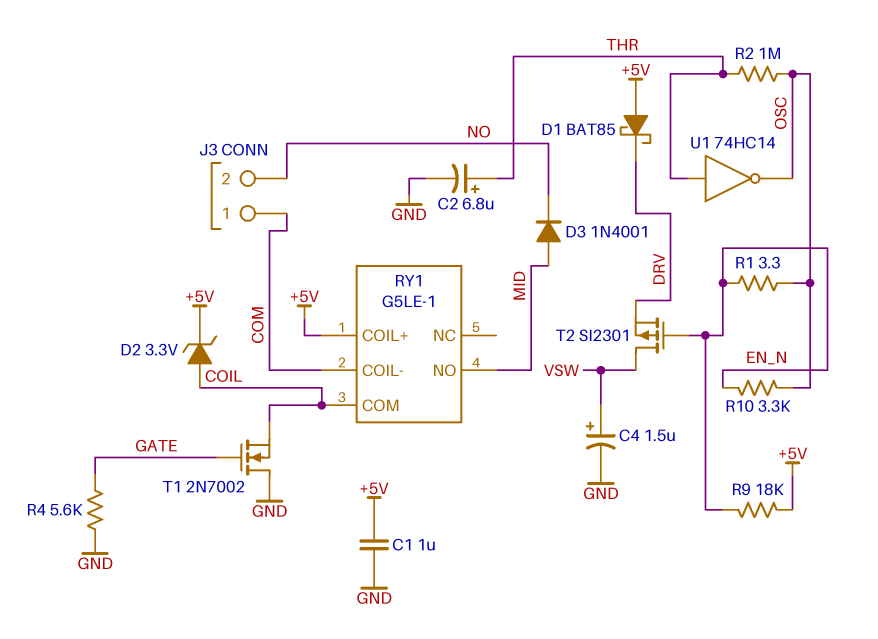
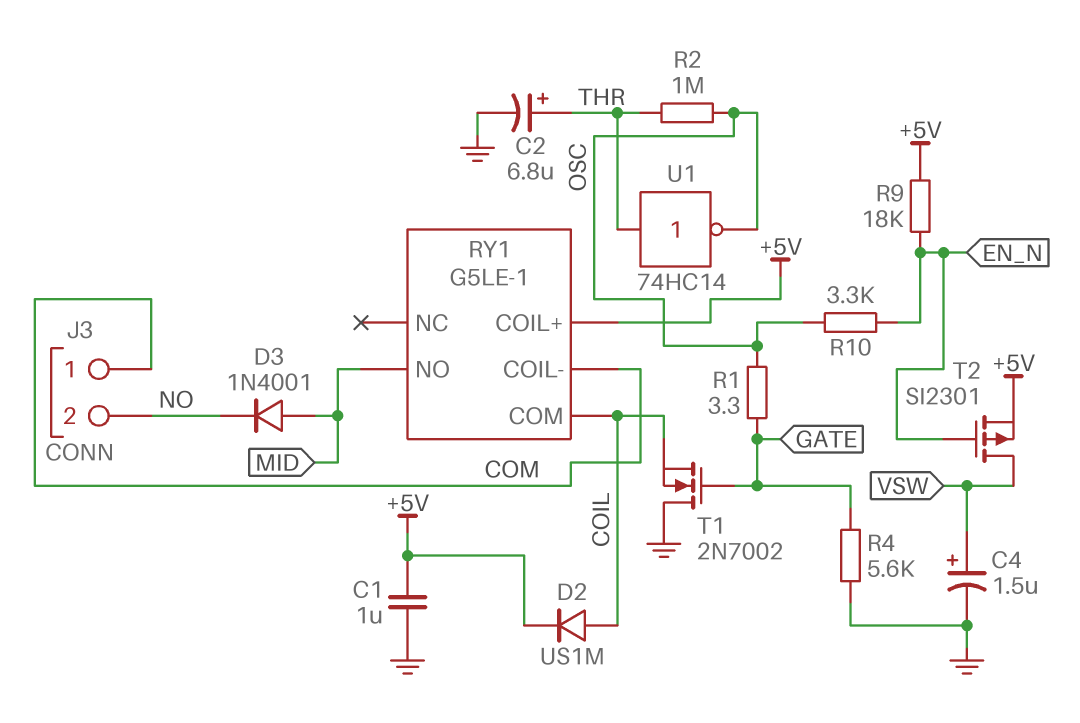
D1: schottky BAT85 (A +5V, K DRV) -> none
D2: zener 3.3V (A COIL, K +5V) -> diode US1M (A COIL, K +5V)
R1: 3.3 (EN_N, OSC) -> 3.3 (GATE, OSC)
T2: PMOS SI2301 (G EN_N, D VSW, S DRV) -> PMOS SI2301 (G EN_N, D VSW, S +5V)

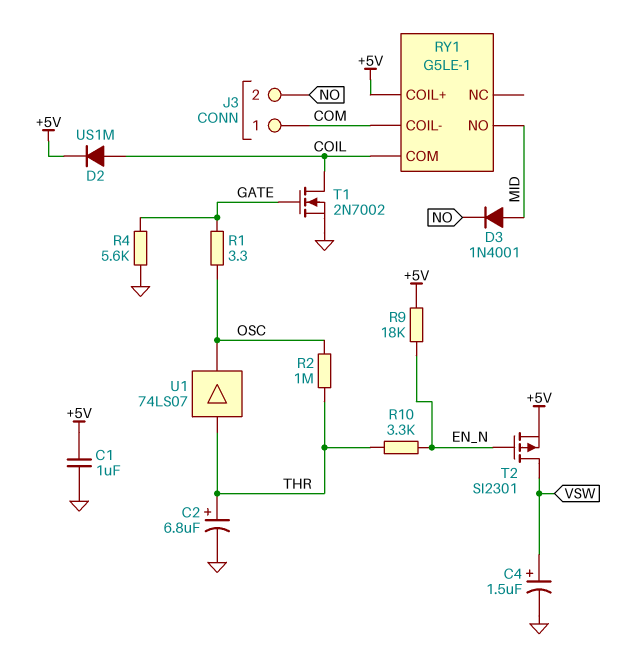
R10: 3.3k (EN_N, OSC) -> 3.3k (EN_N, THR)
T1: NMOS 2N7002 (G GATE, D GND, S COIL) -> NMOS 2N7002 (G GATE, D COIL, S GND)
U1: NOT 74HC14 (in THR, out OSC) -> buffer 74LS07 (in THR, out OSC)

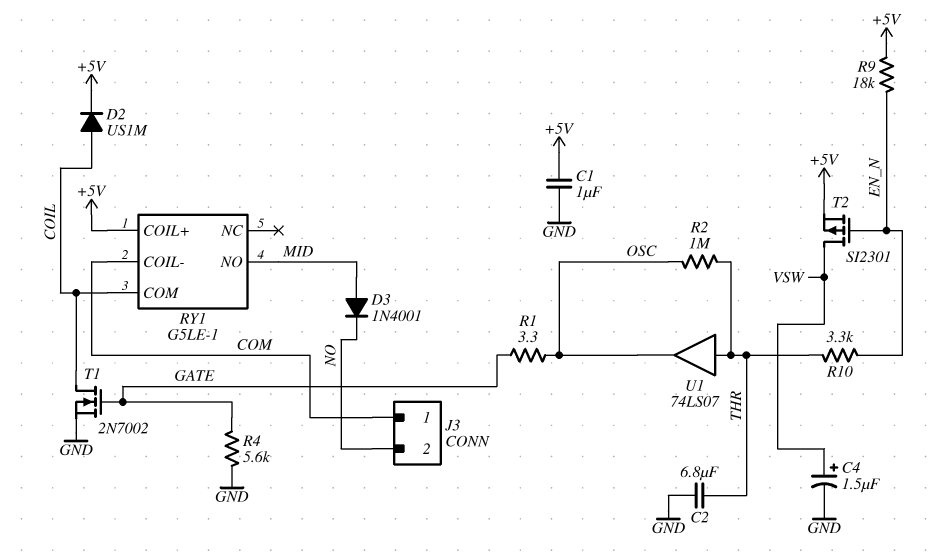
C2: 6.8uF (plus THR, minus GND) -> 6.8uF (GND, THR)

